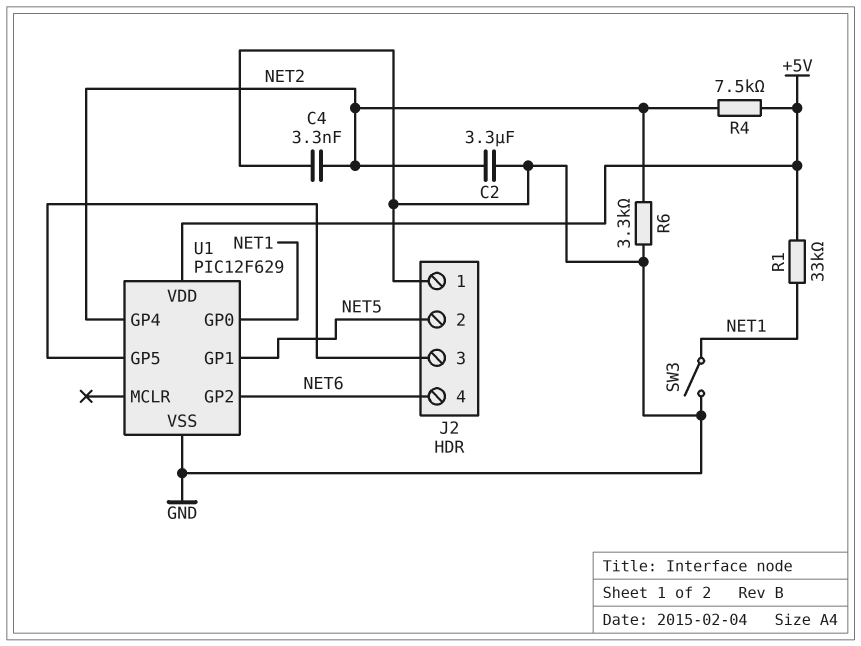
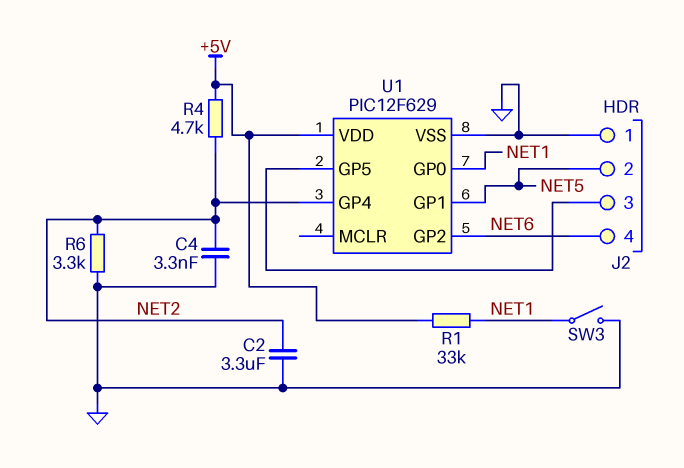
R4: 7.5k (+5V, NET2) -> 4.7k (+5V, NET2)

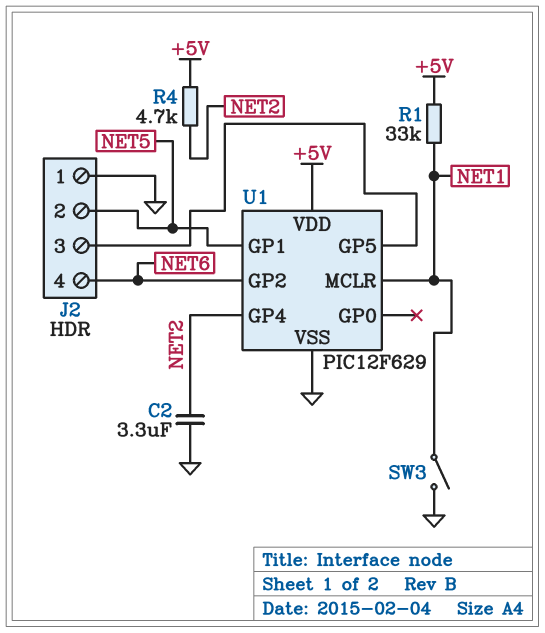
C4: 3.3nF (GND, NET2) -> none
R6: 3.3k (GND, NET2) -> none
U1 pin GP0: NET1 -> none
U1 pin MCLR: none -> NET1

